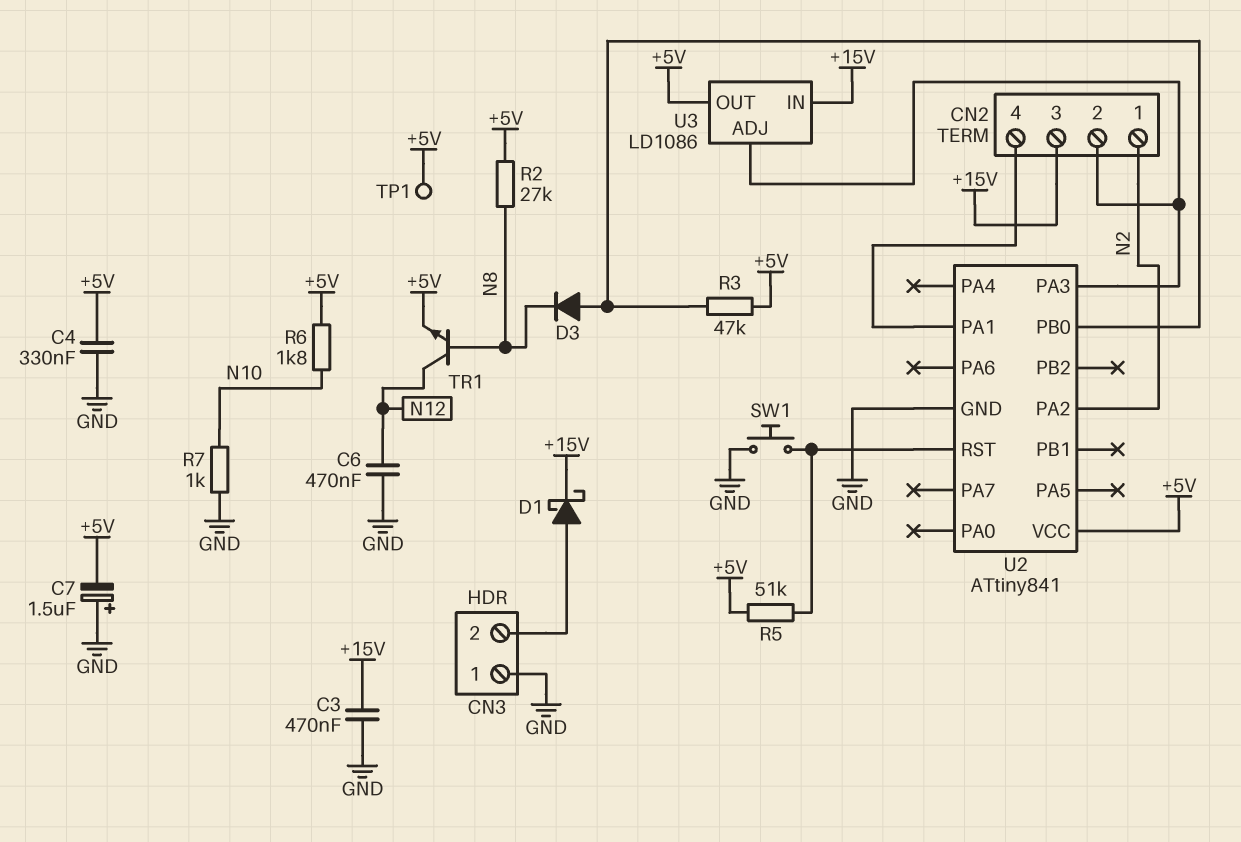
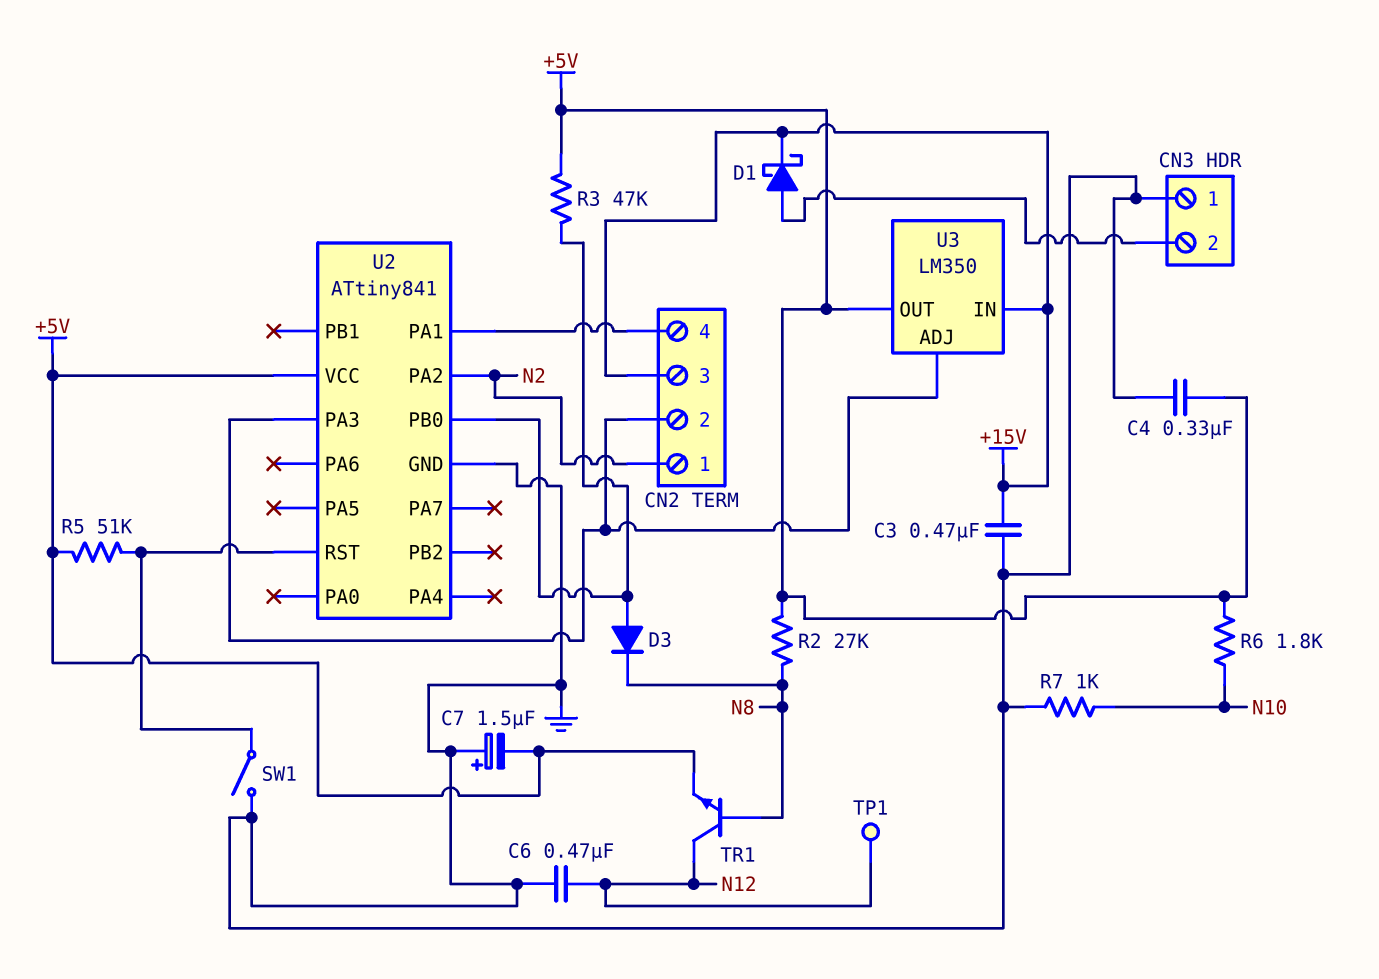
SW1: button (GND, U2/RST) -> switch (GND, U2/RST)
TP1: test point (+5V) -> test point (N12)
U3: LD1086 -> LM350

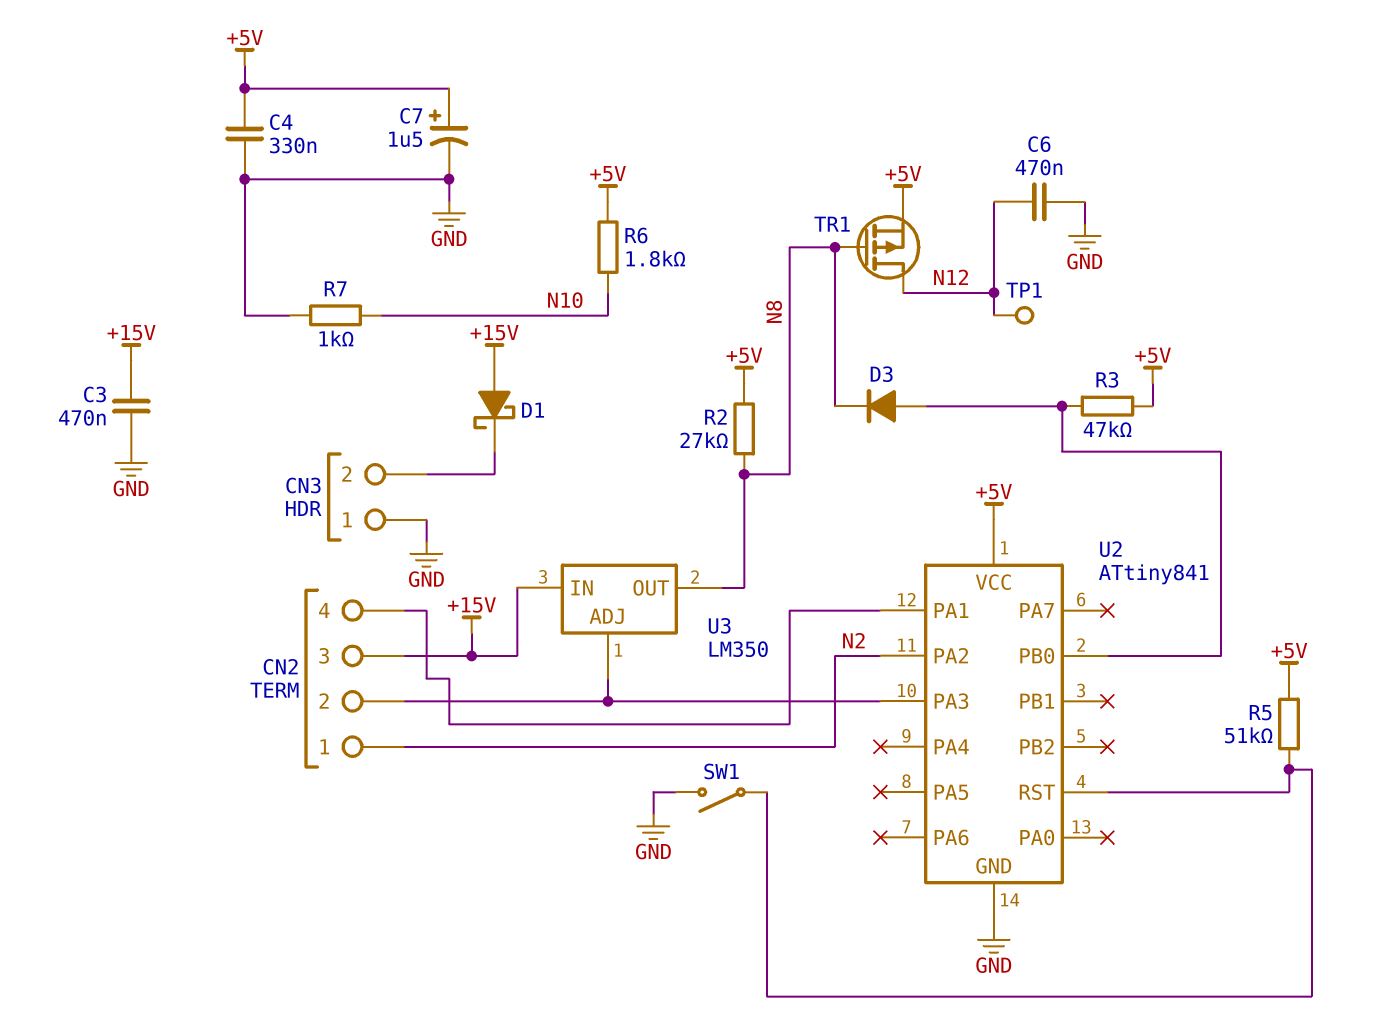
C7: 1.5uF (plus GND, minus +5V) -> 1.5uF (plus +5V, minus GND)
D1: schottky (A CN3/2, K +15V) -> schottky (A +15V, K CN3/2)
TR1: NPN (B N8, C N12, E +5V) -> PMOS (G N8, D N12, S +5V)
U3 pin OUT: +5V -> N8

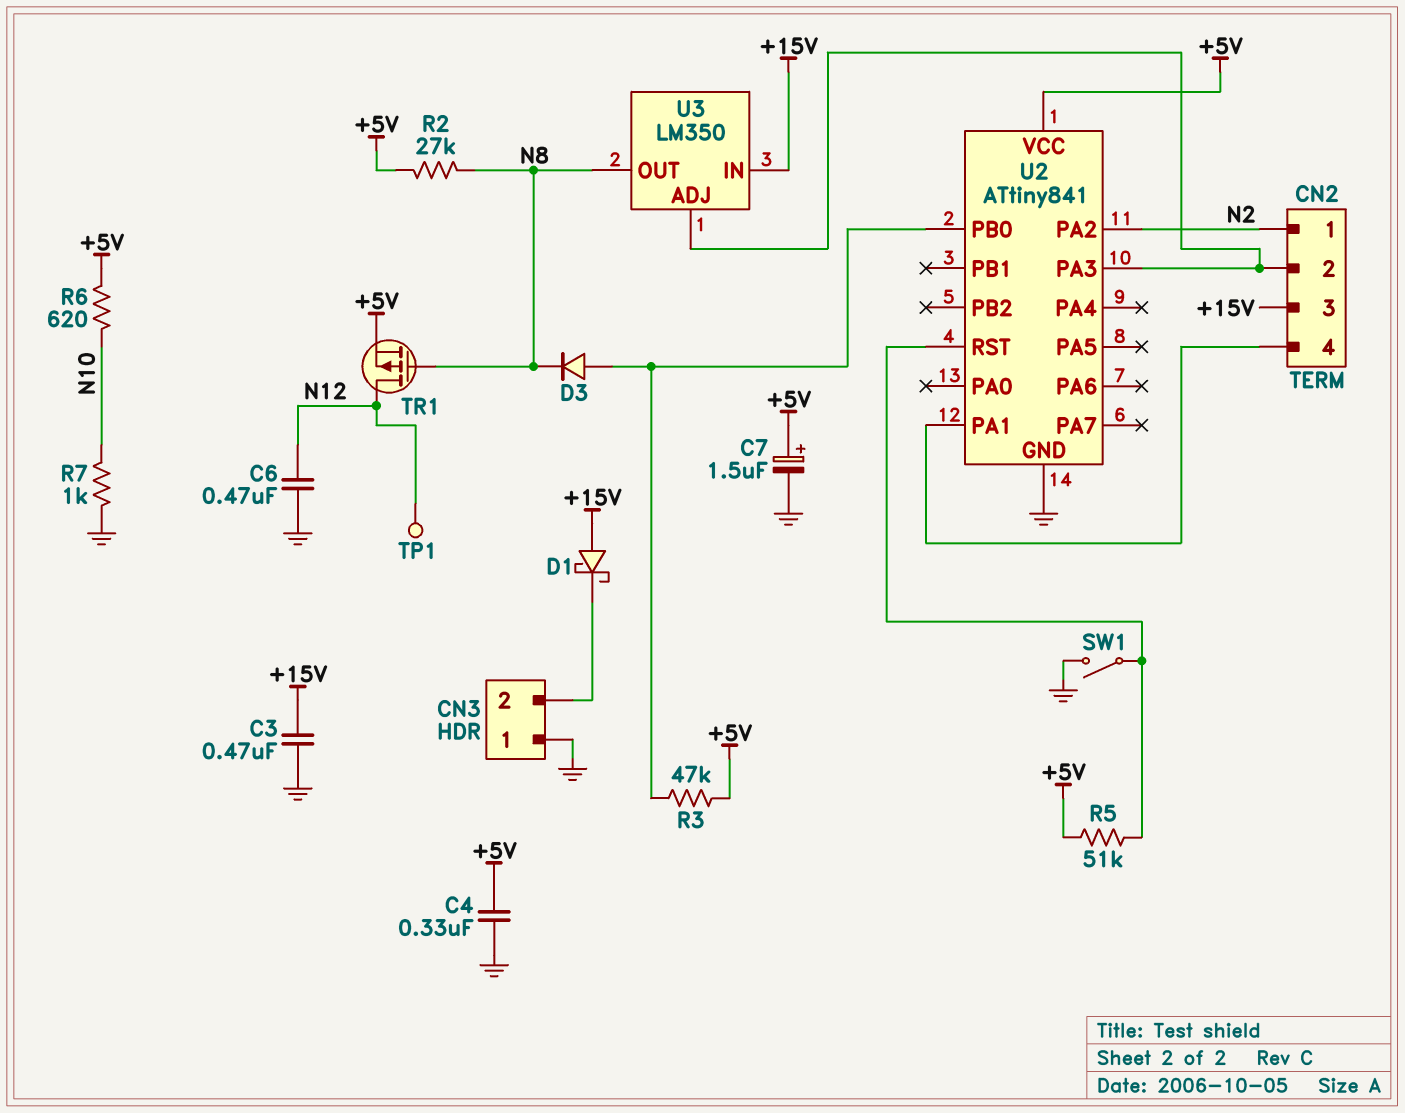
R6: 1.8k (+5V, N10) -> 620 (+5V, N10)

